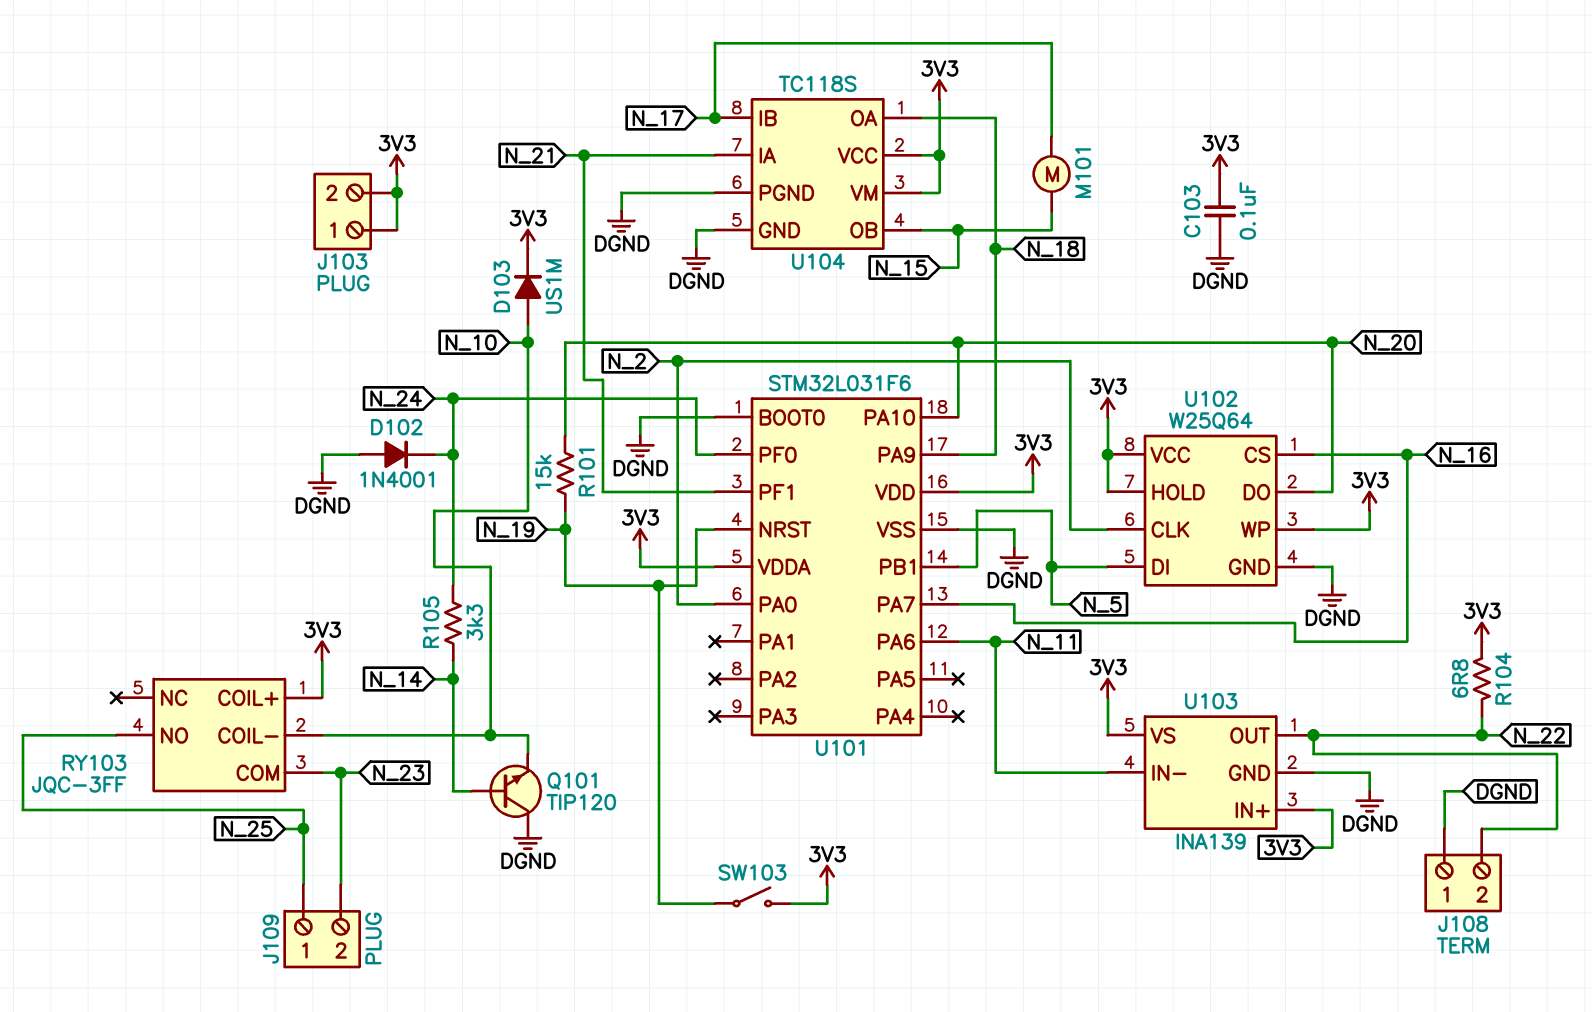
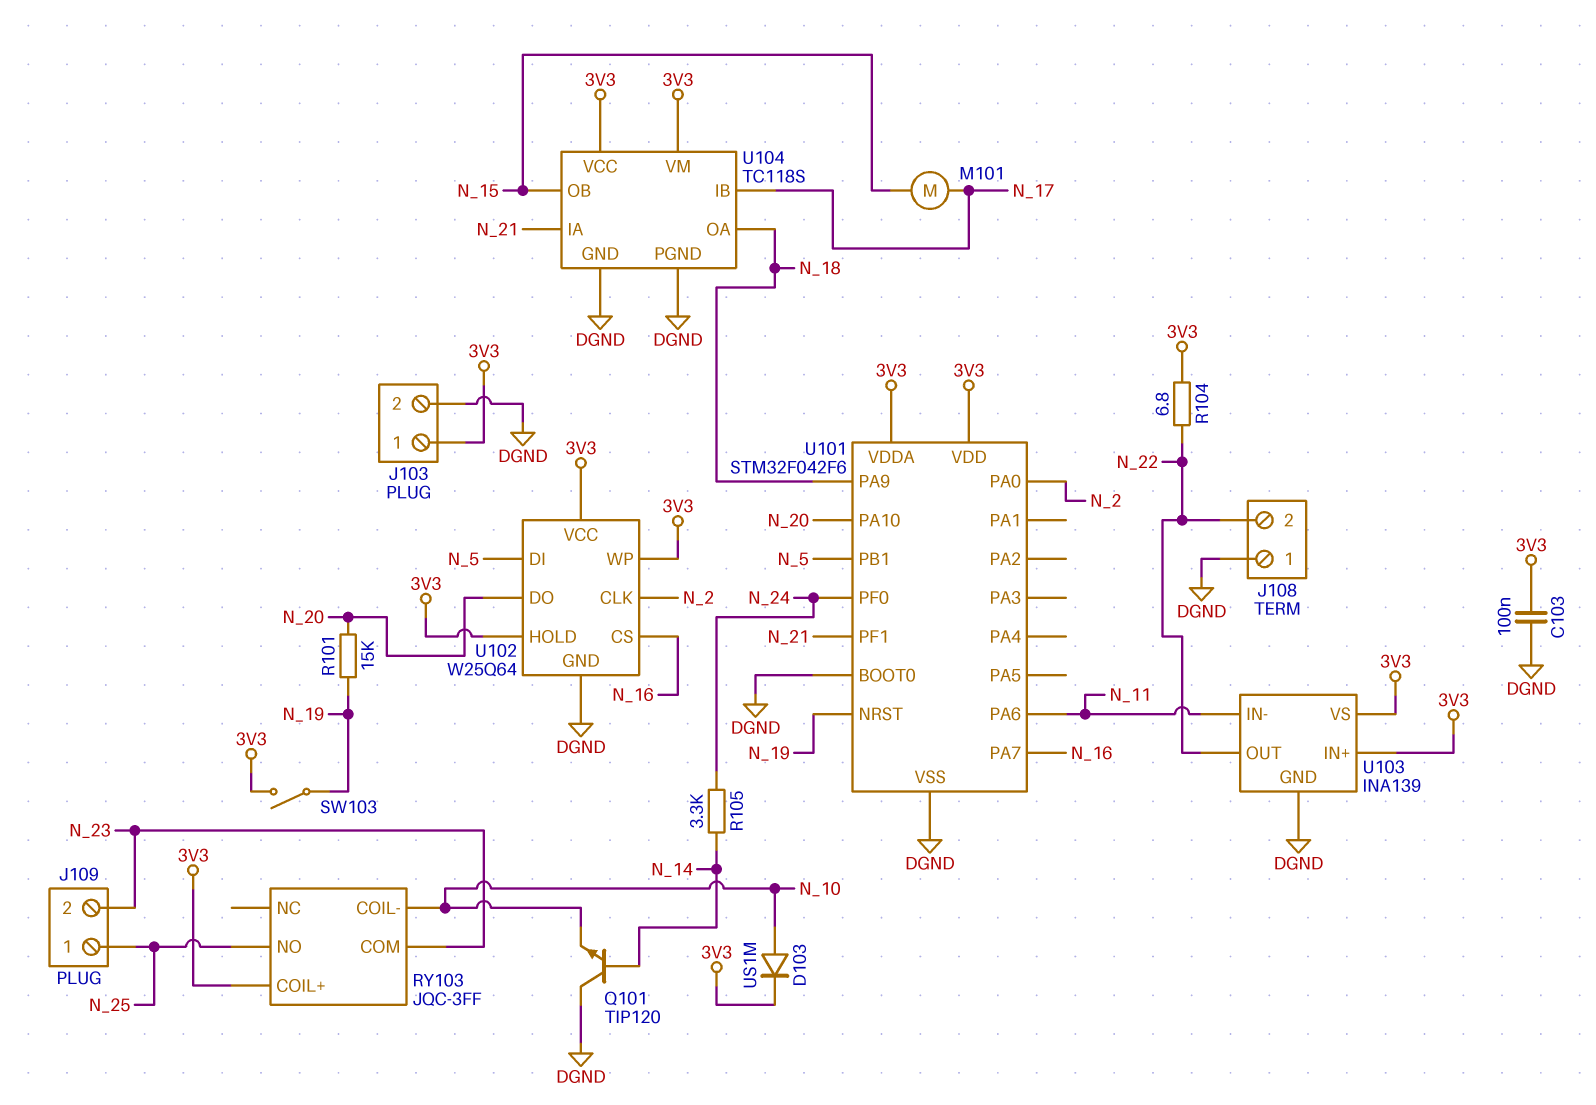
D102: diode 1N4001 (A DGND, K N_24) -> none
J103 pin 2: 3V3 -> DGND
U101: STM32L031F6 -> STM32F042F6

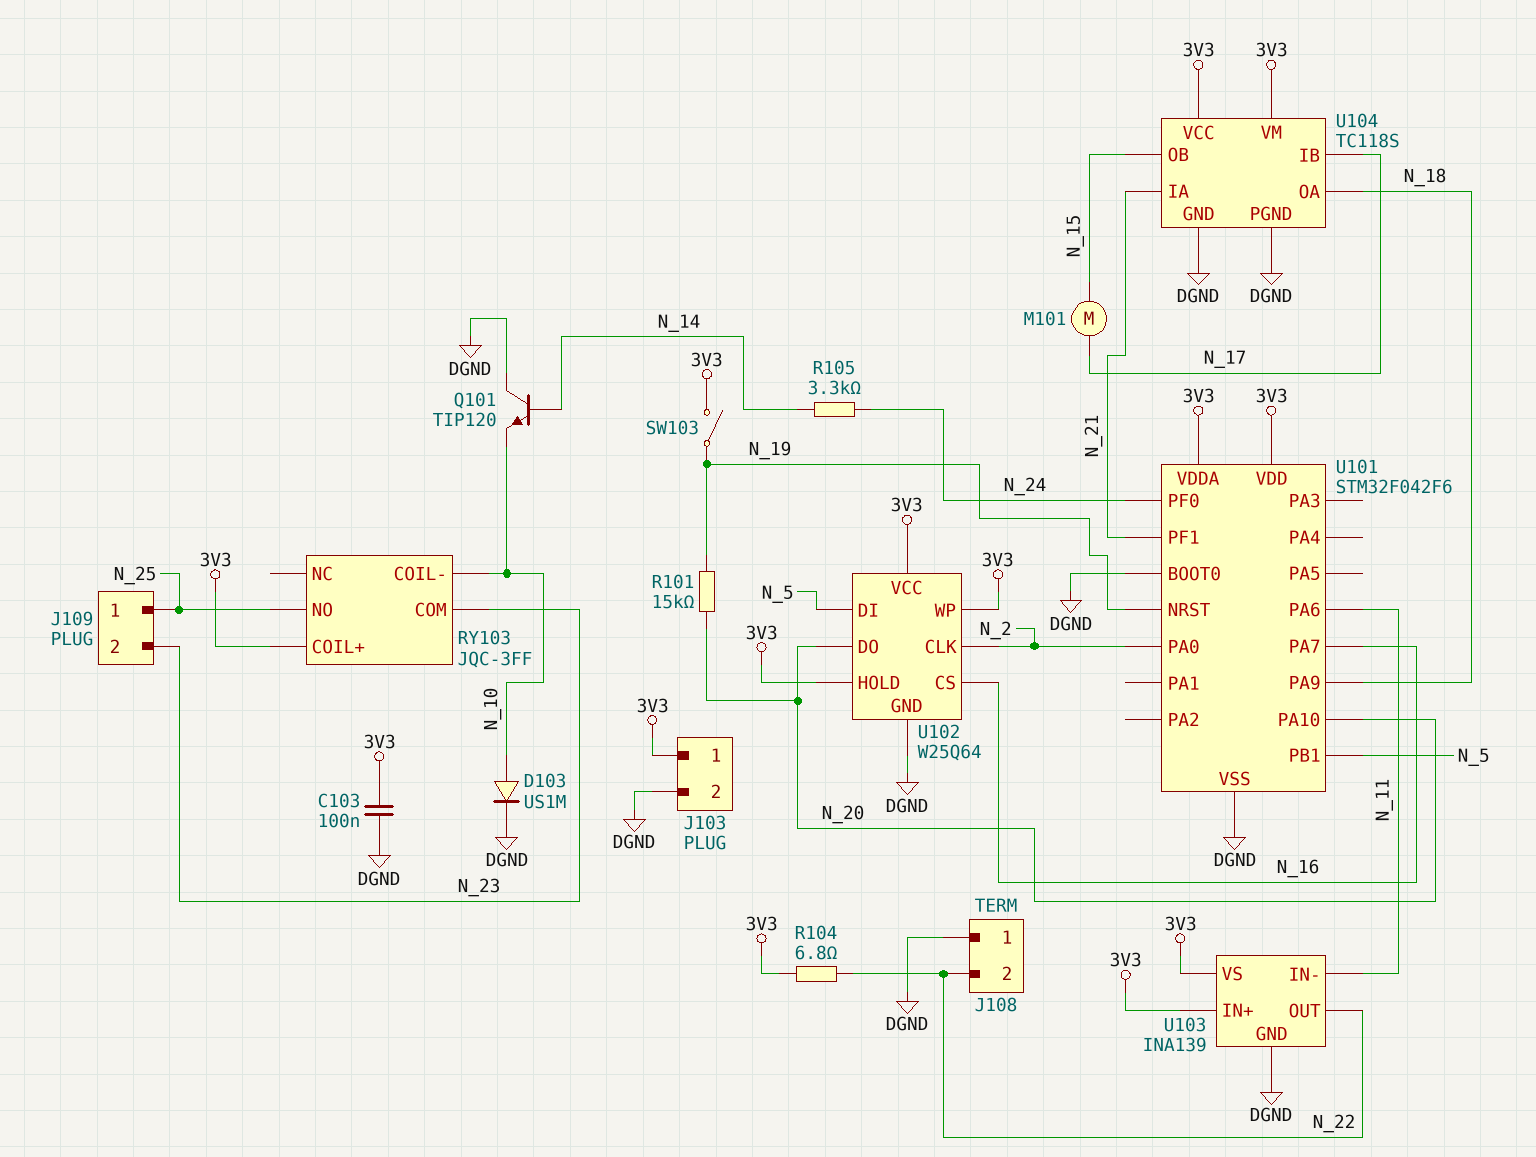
D103: diode US1M (A N_10, K 3V3) -> diode US1M (A N_10, K DGND)

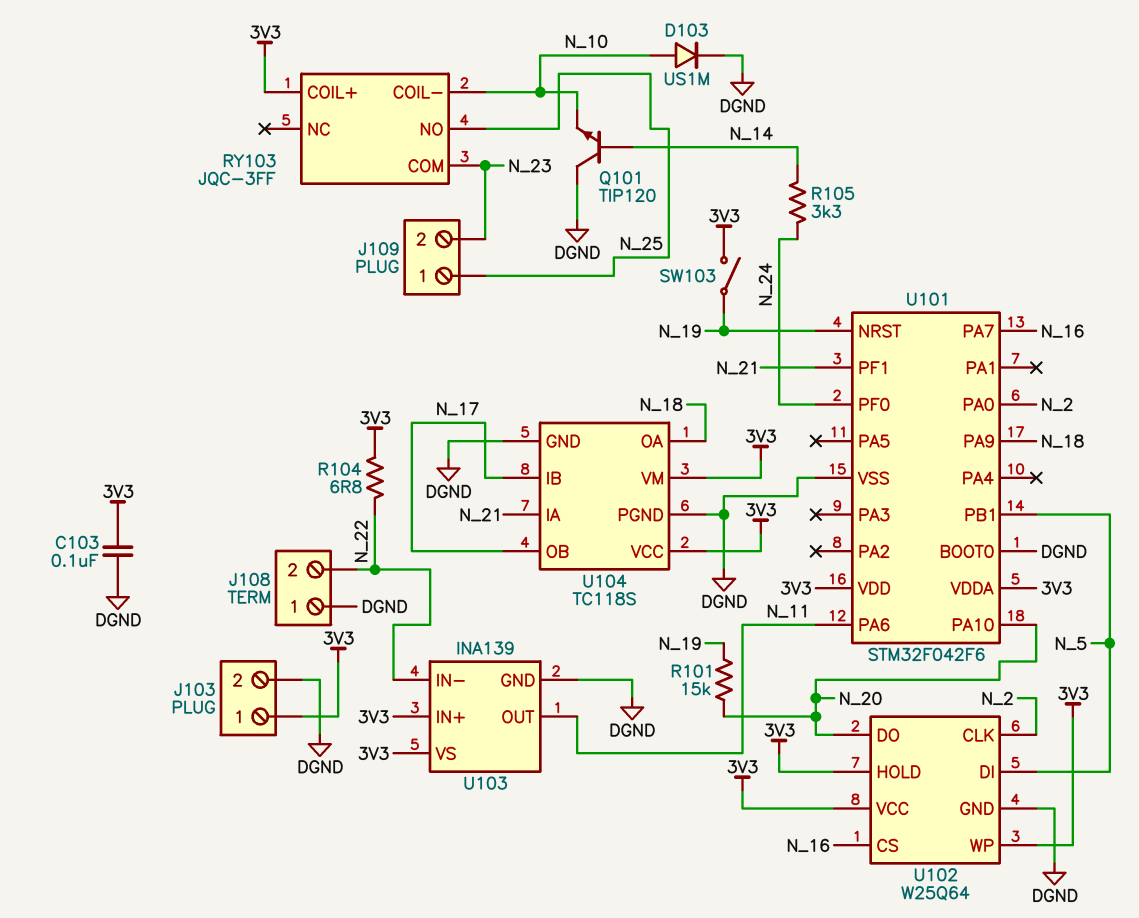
M101: motor (N_15, N_17) -> none
U103 pin IN-: N_11 -> N_22
U103 pin OUT: N_22 -> N_11
U104 pin OB: N_15 -> N_17

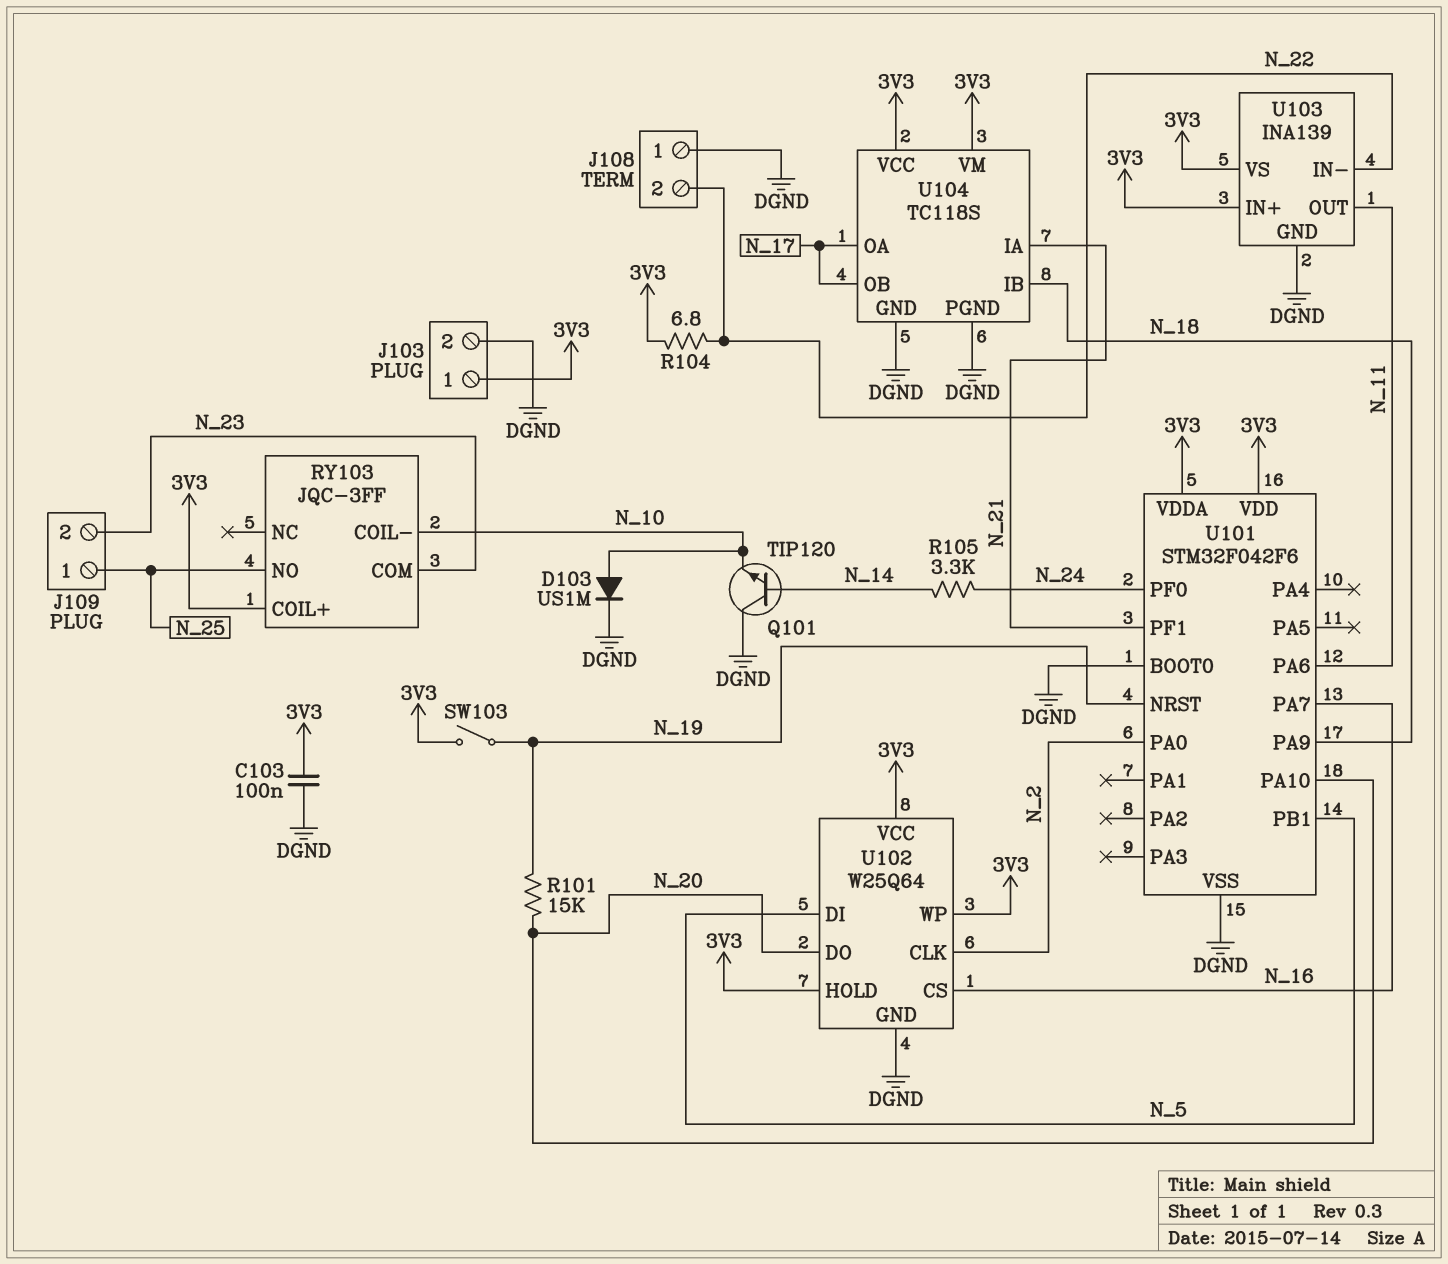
U104 pin IB: N_17 -> N_18
U104 pin OA: N_18 -> N_17

